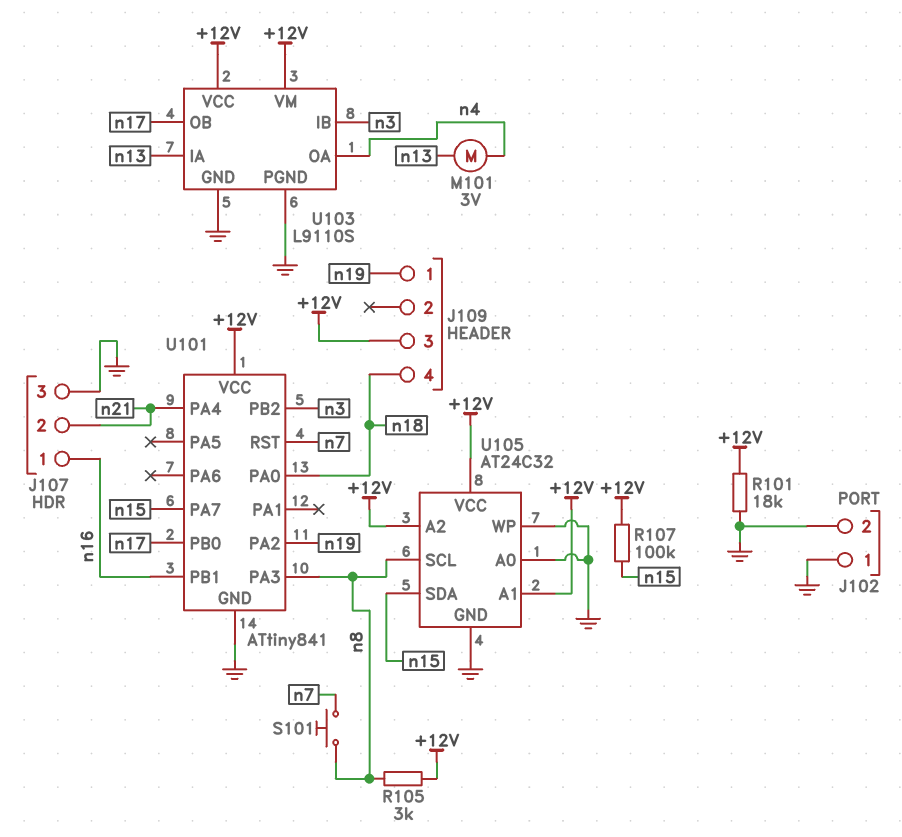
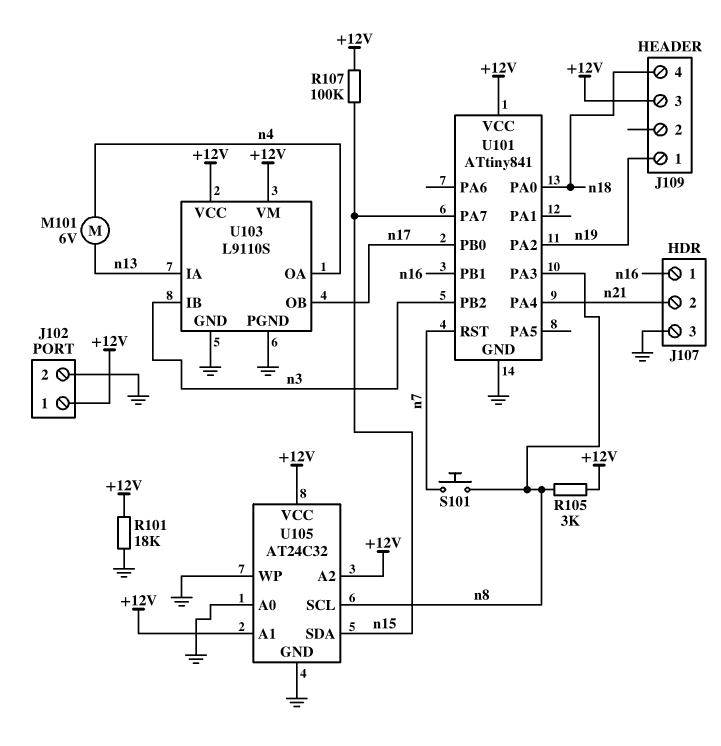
J102 pin 1: GND -> +12V
M101: motor 3V (n4, n13) -> motor 6V (n4, n13)

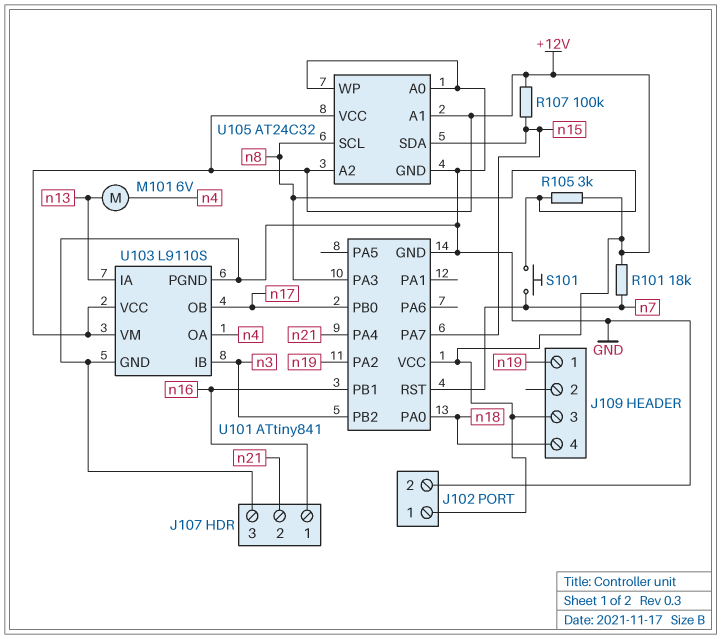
R101: 18k (+12V, GND) -> 18k (+12V, n7)

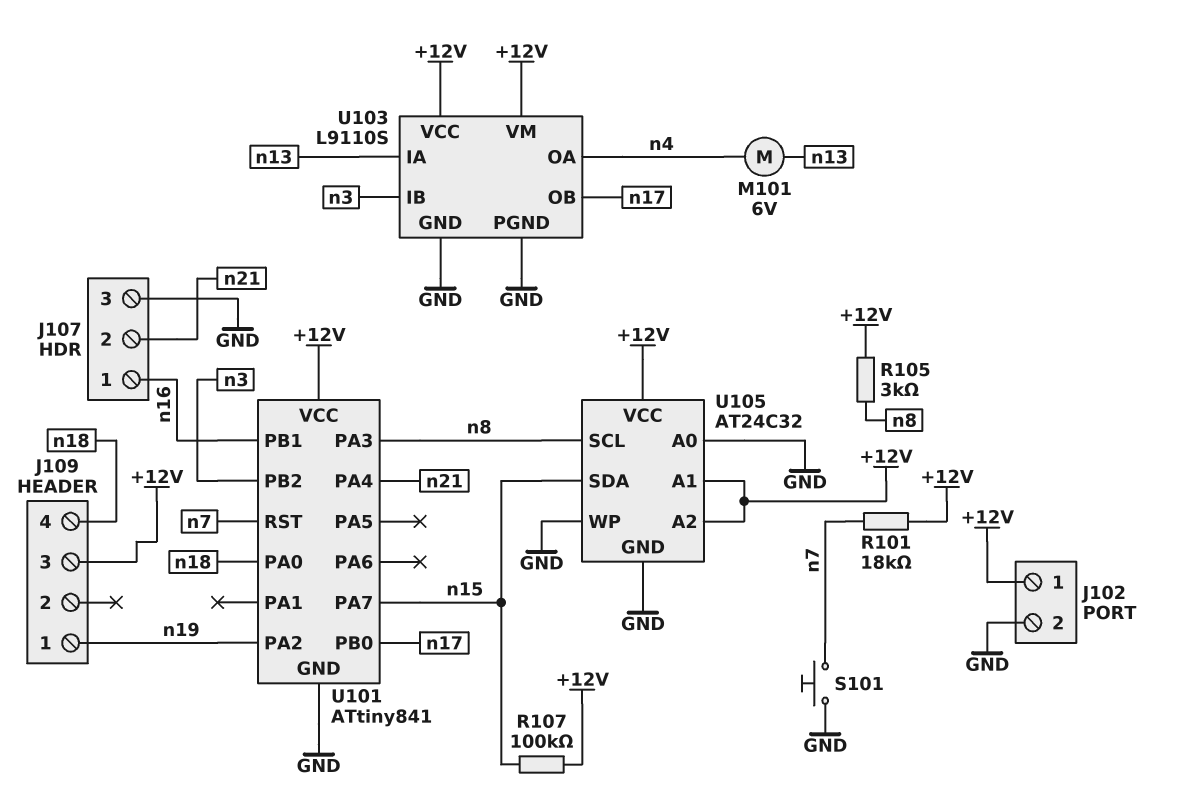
S101: button (n7, n8) -> button (GND, n7)

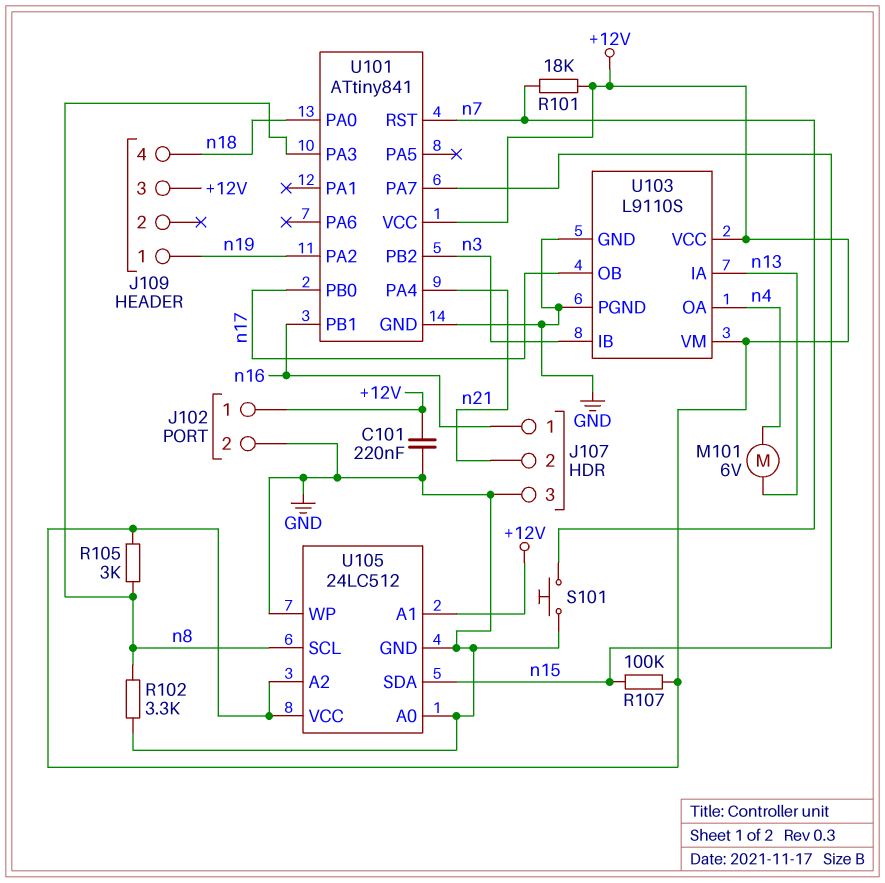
C101: none -> 220nF (+12V, GND)
R102: none -> 3.3k (GND, n8)
U105: AT24C32 -> 24LC512

